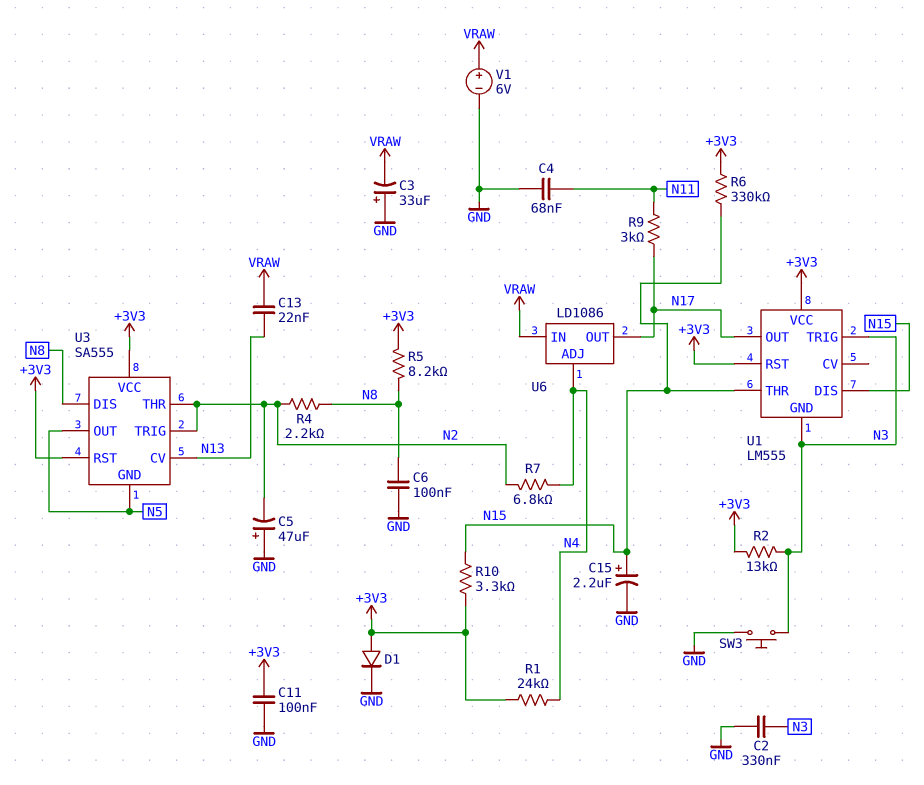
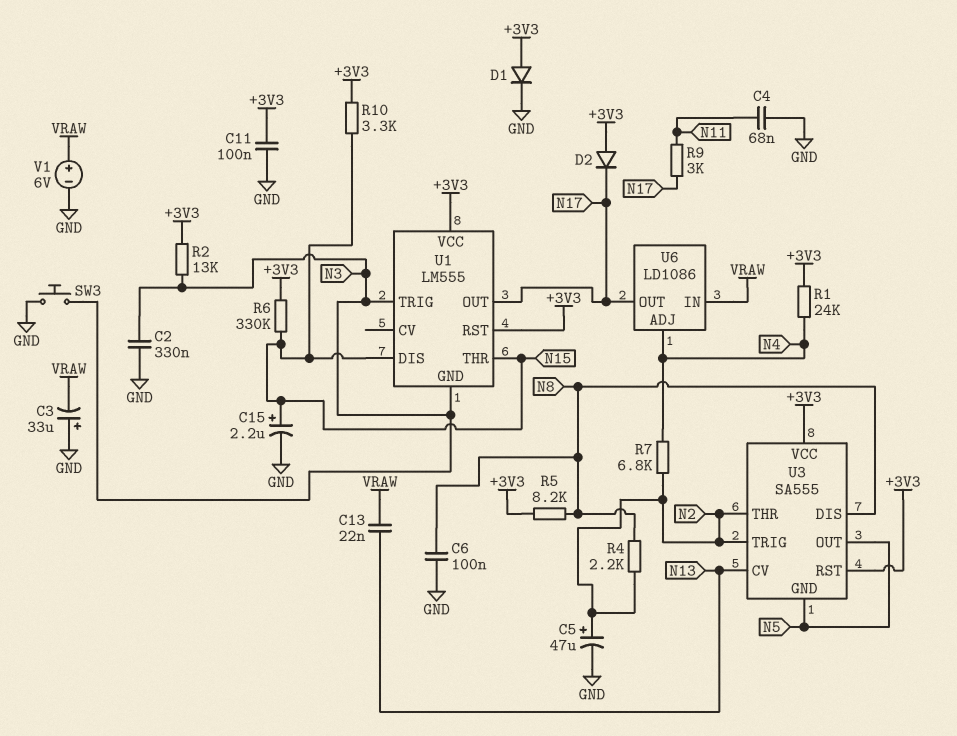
C5: 47uF (plus GND, minus N2) -> 47uF (plus N2, minus GND)
D2: none -> diode (A +3V3, K N17)

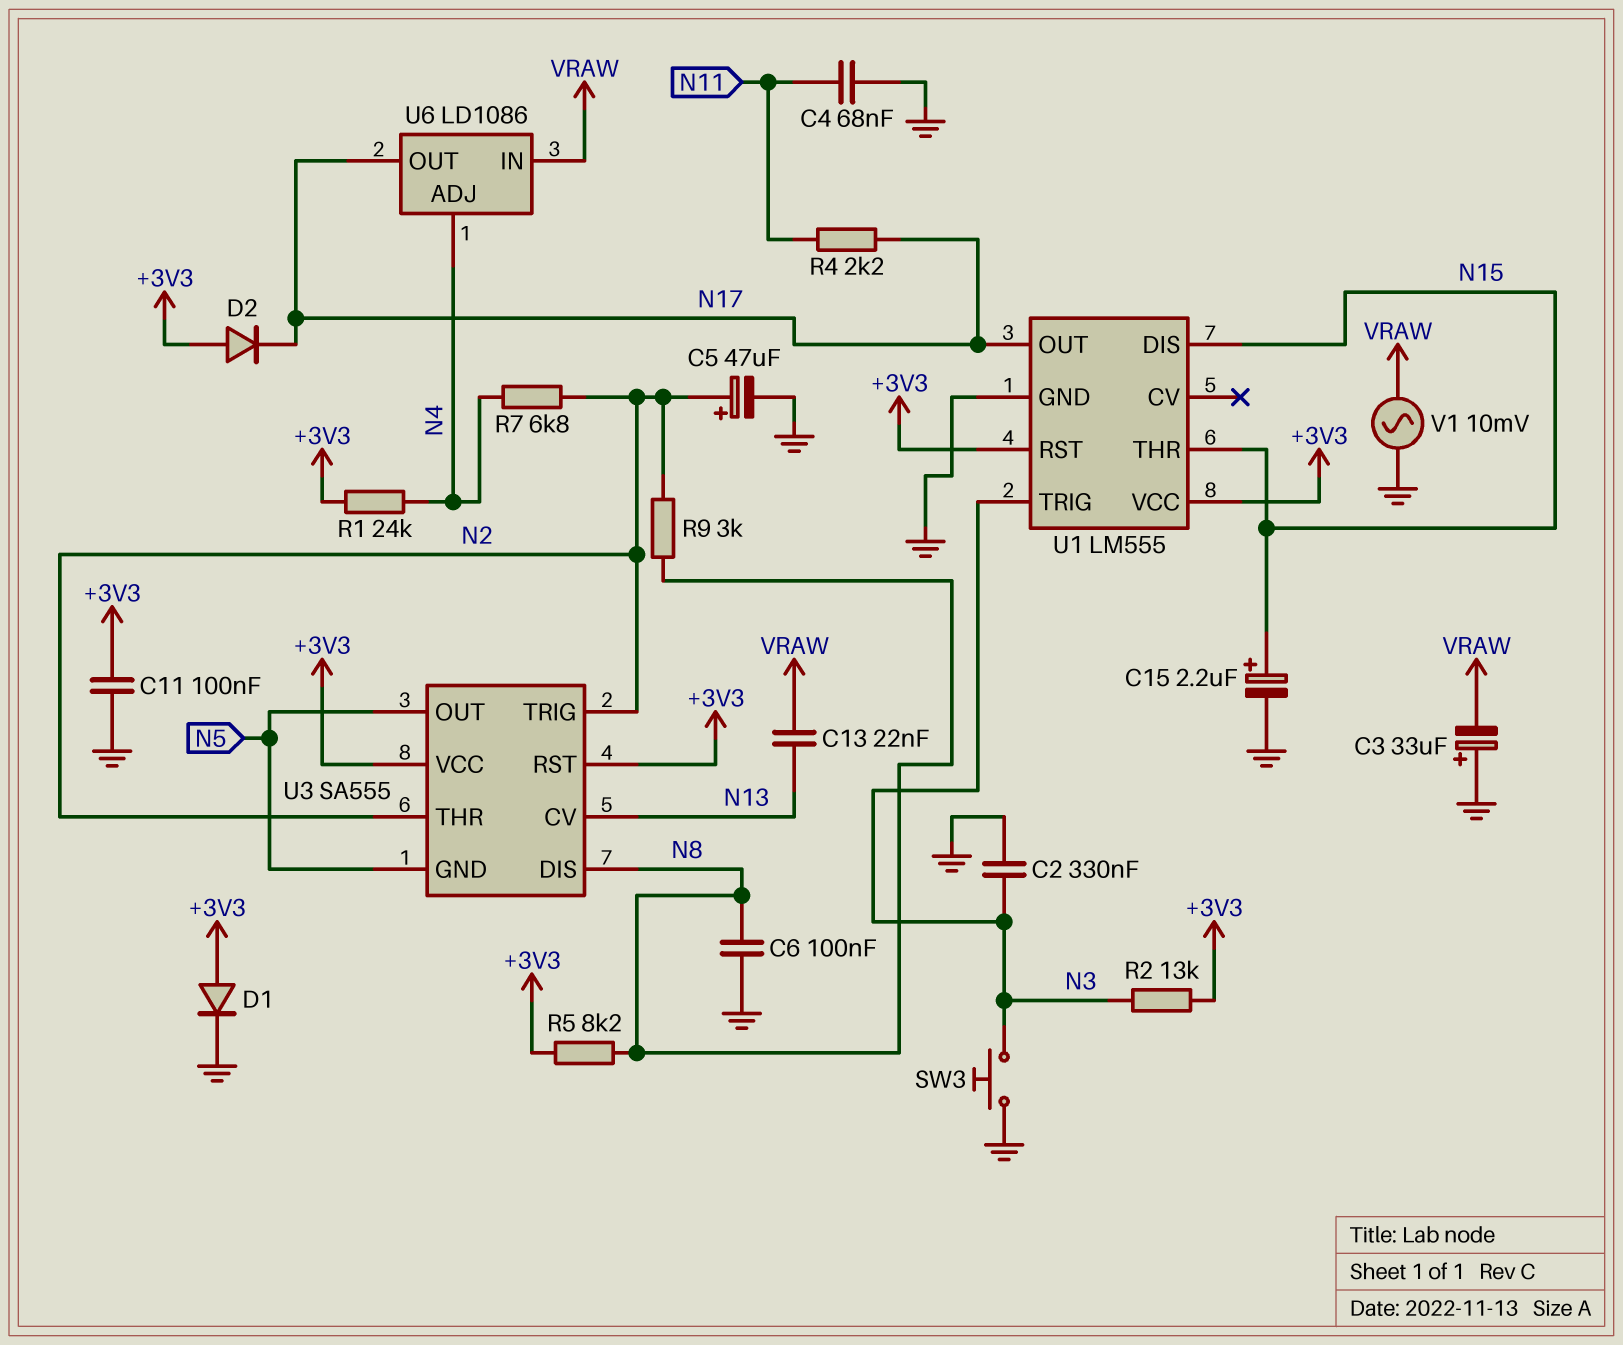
R4: 2.2k (N2, N8) -> 2.2k (N11, N17)
R6: 330k (+3V3, N15) -> none
R9: 3k (N11, N17) -> 3k (N2, N8)
R10: 3.3k (+3V3, N15) -> none
U1 pin GND: N3 -> GND
V1: 6V (plus VRAW, minus GND) -> AC 10mV (GND, VRAW)

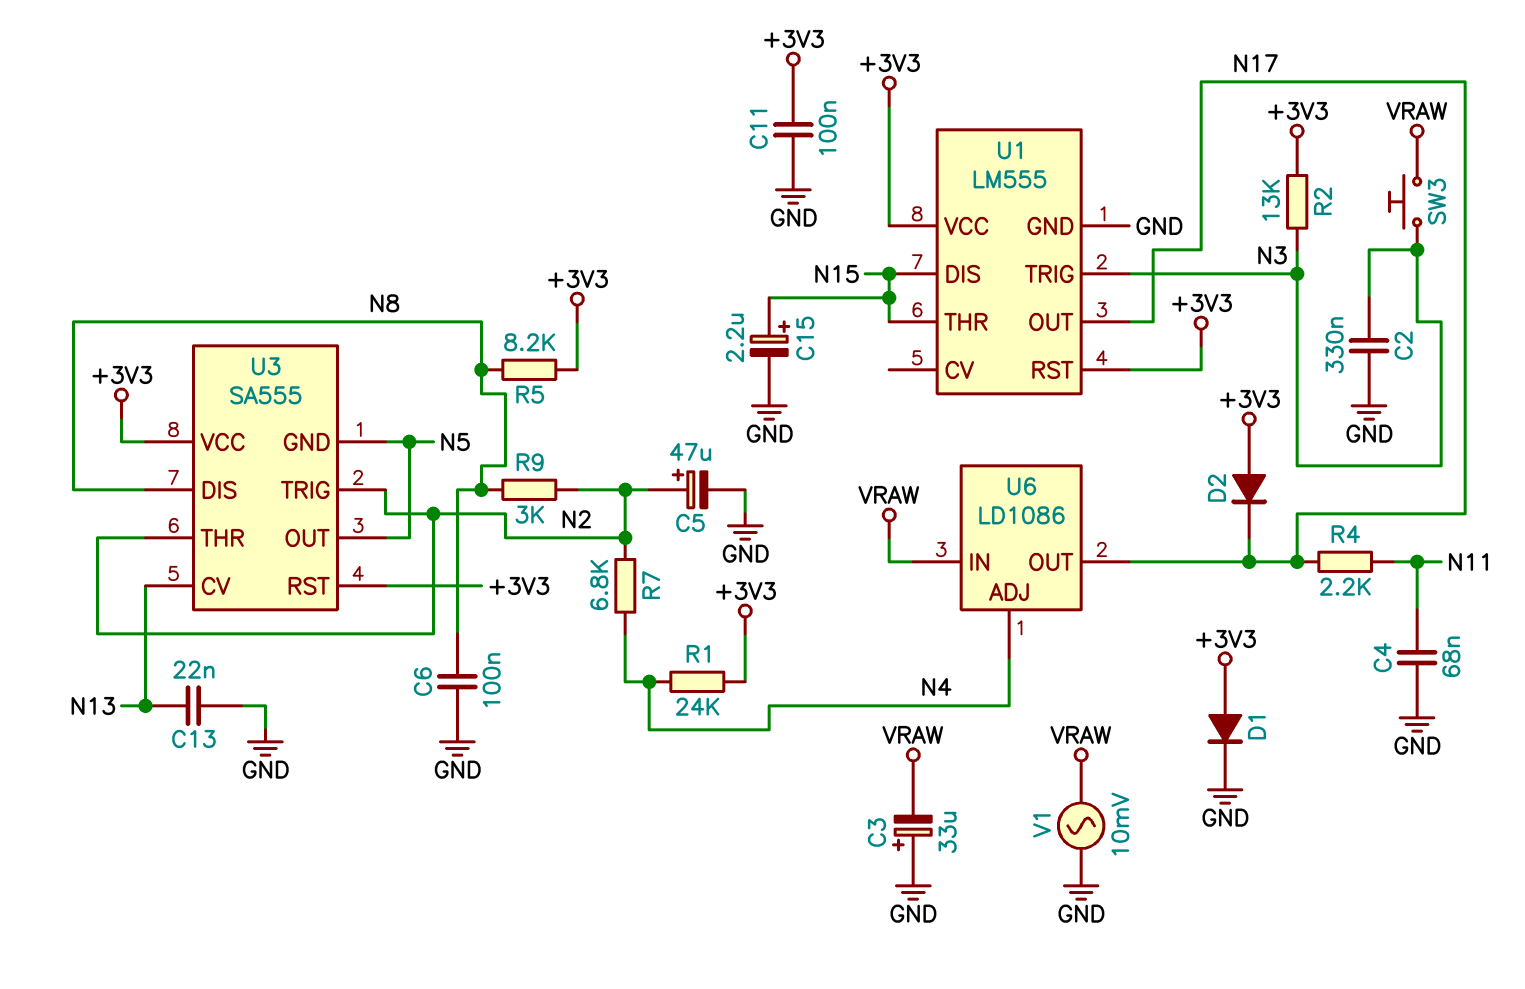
C13: 22nF (N13, VRAW) -> 22nF (GND, N13)
SW3: button (GND, N3) -> button (N3, VRAW)

